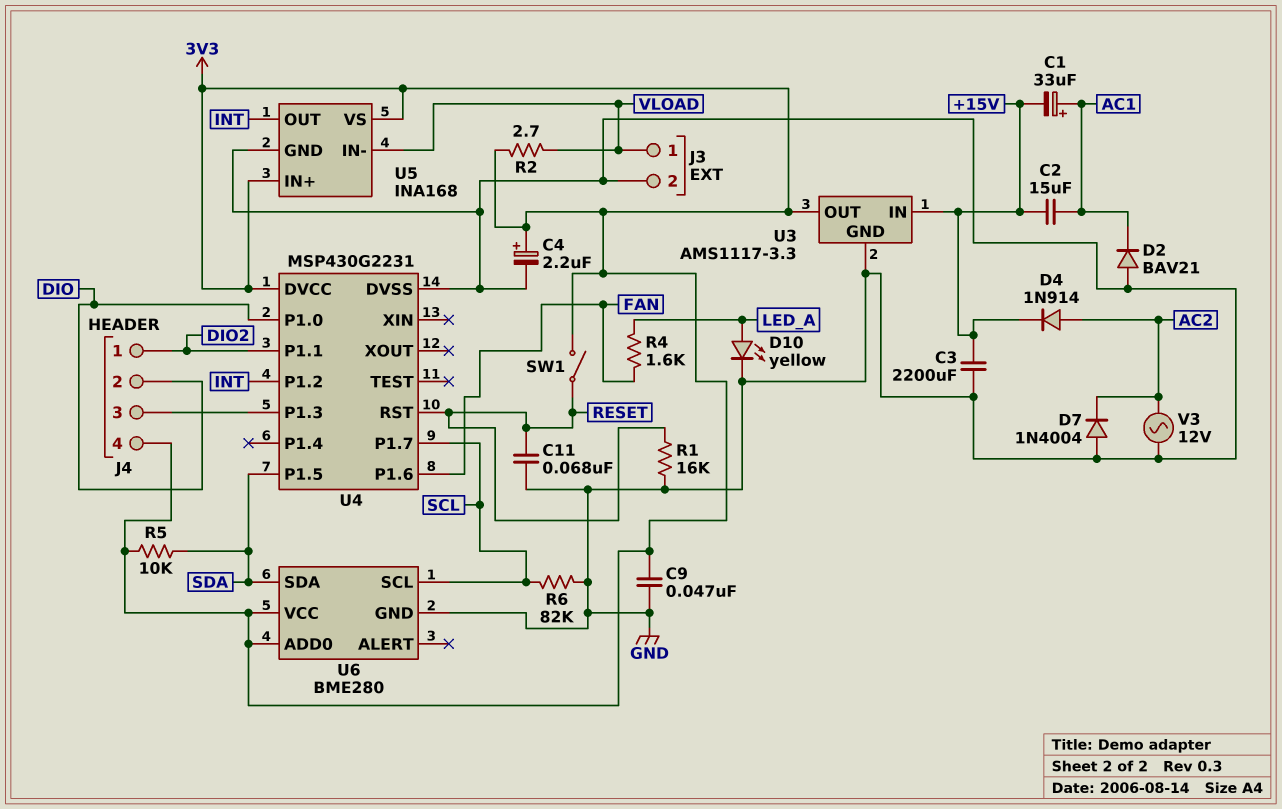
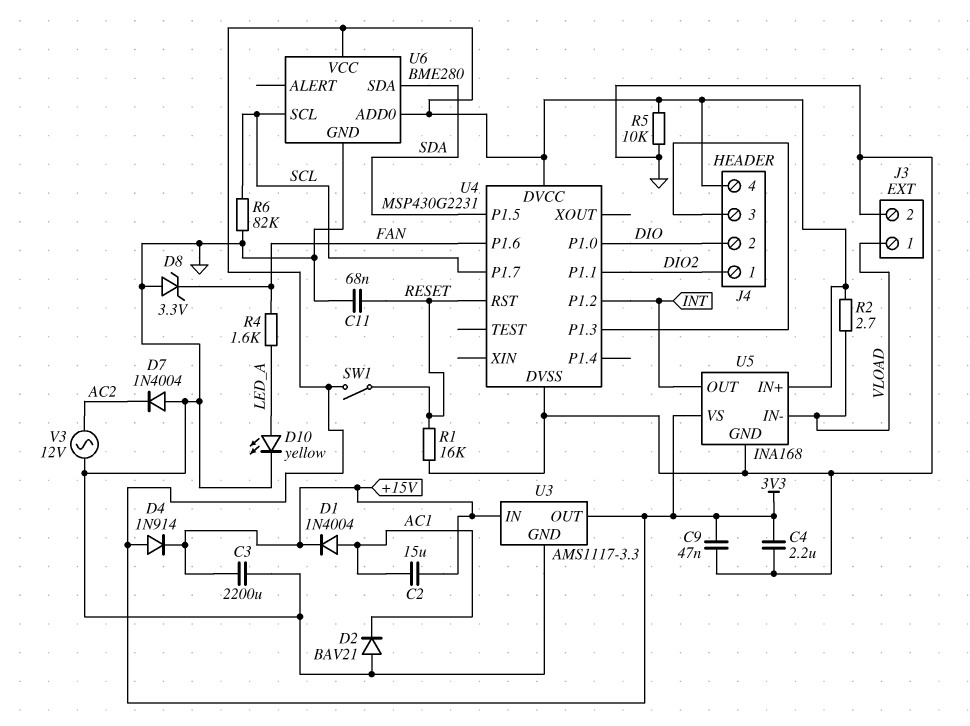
C1: 33uF (plus AC1, minus +15V) -> none
C4: 2.2uF (plus 3V3, minus GND) -> 2.2uF (3V3, GND)
D1: none -> diode 1N4004 (A AC1, K +15V)
D4: diode 1N914 (A AC2, K +15V) -> diode 1N914 (A 3V3, K +15V)
D8: none -> zener 3.3V (A GND, K FAN)
R5: 10k (3V3, SDA) -> 10k (3V3, GND)

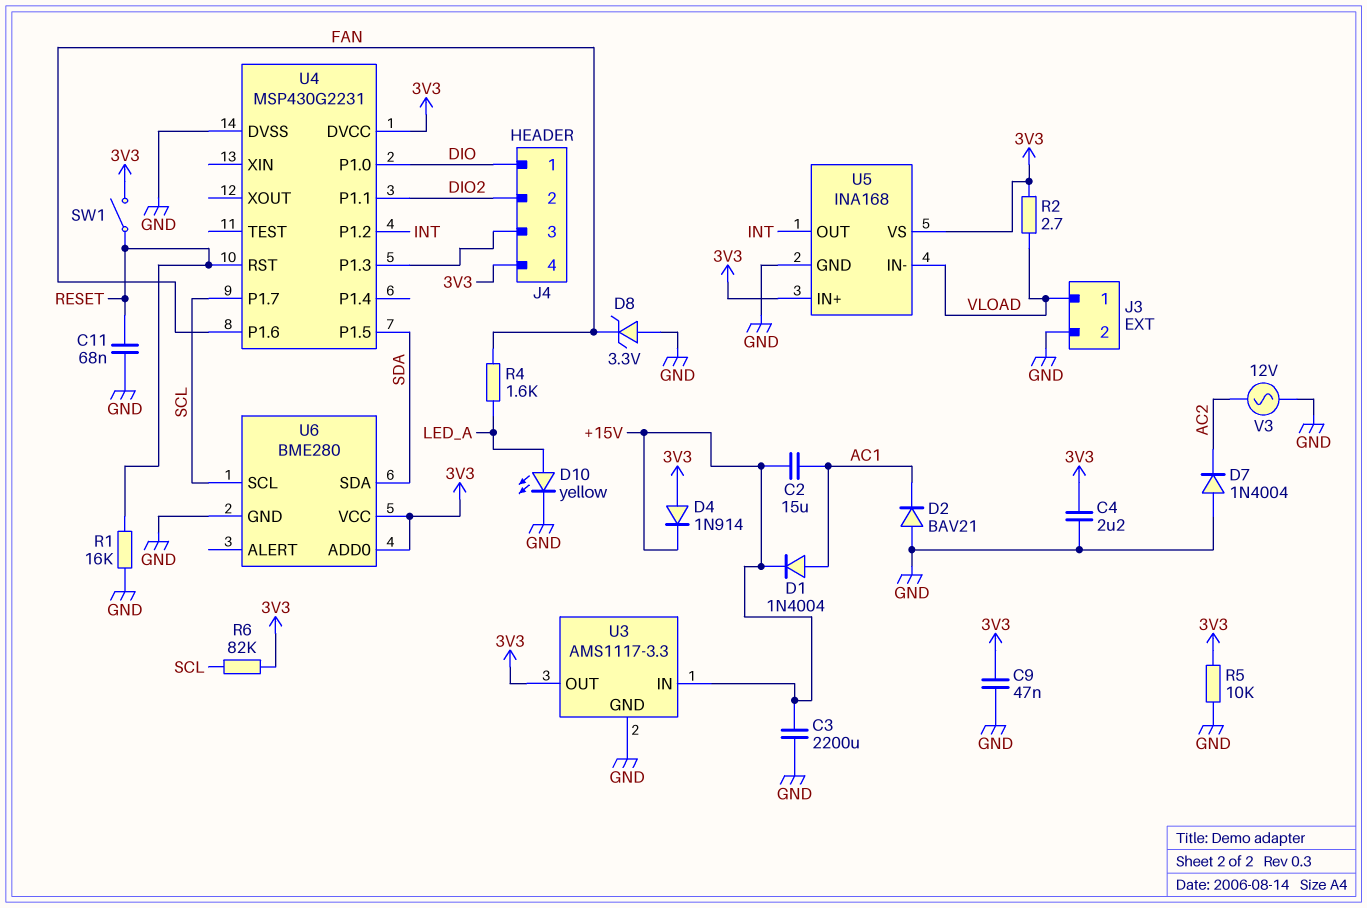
J4 pin 1: DIO2 -> DIO
J4 pin 2: DIO -> DIO2
R6: 82k (GND, SCL) -> 82k (3V3, SCL)

